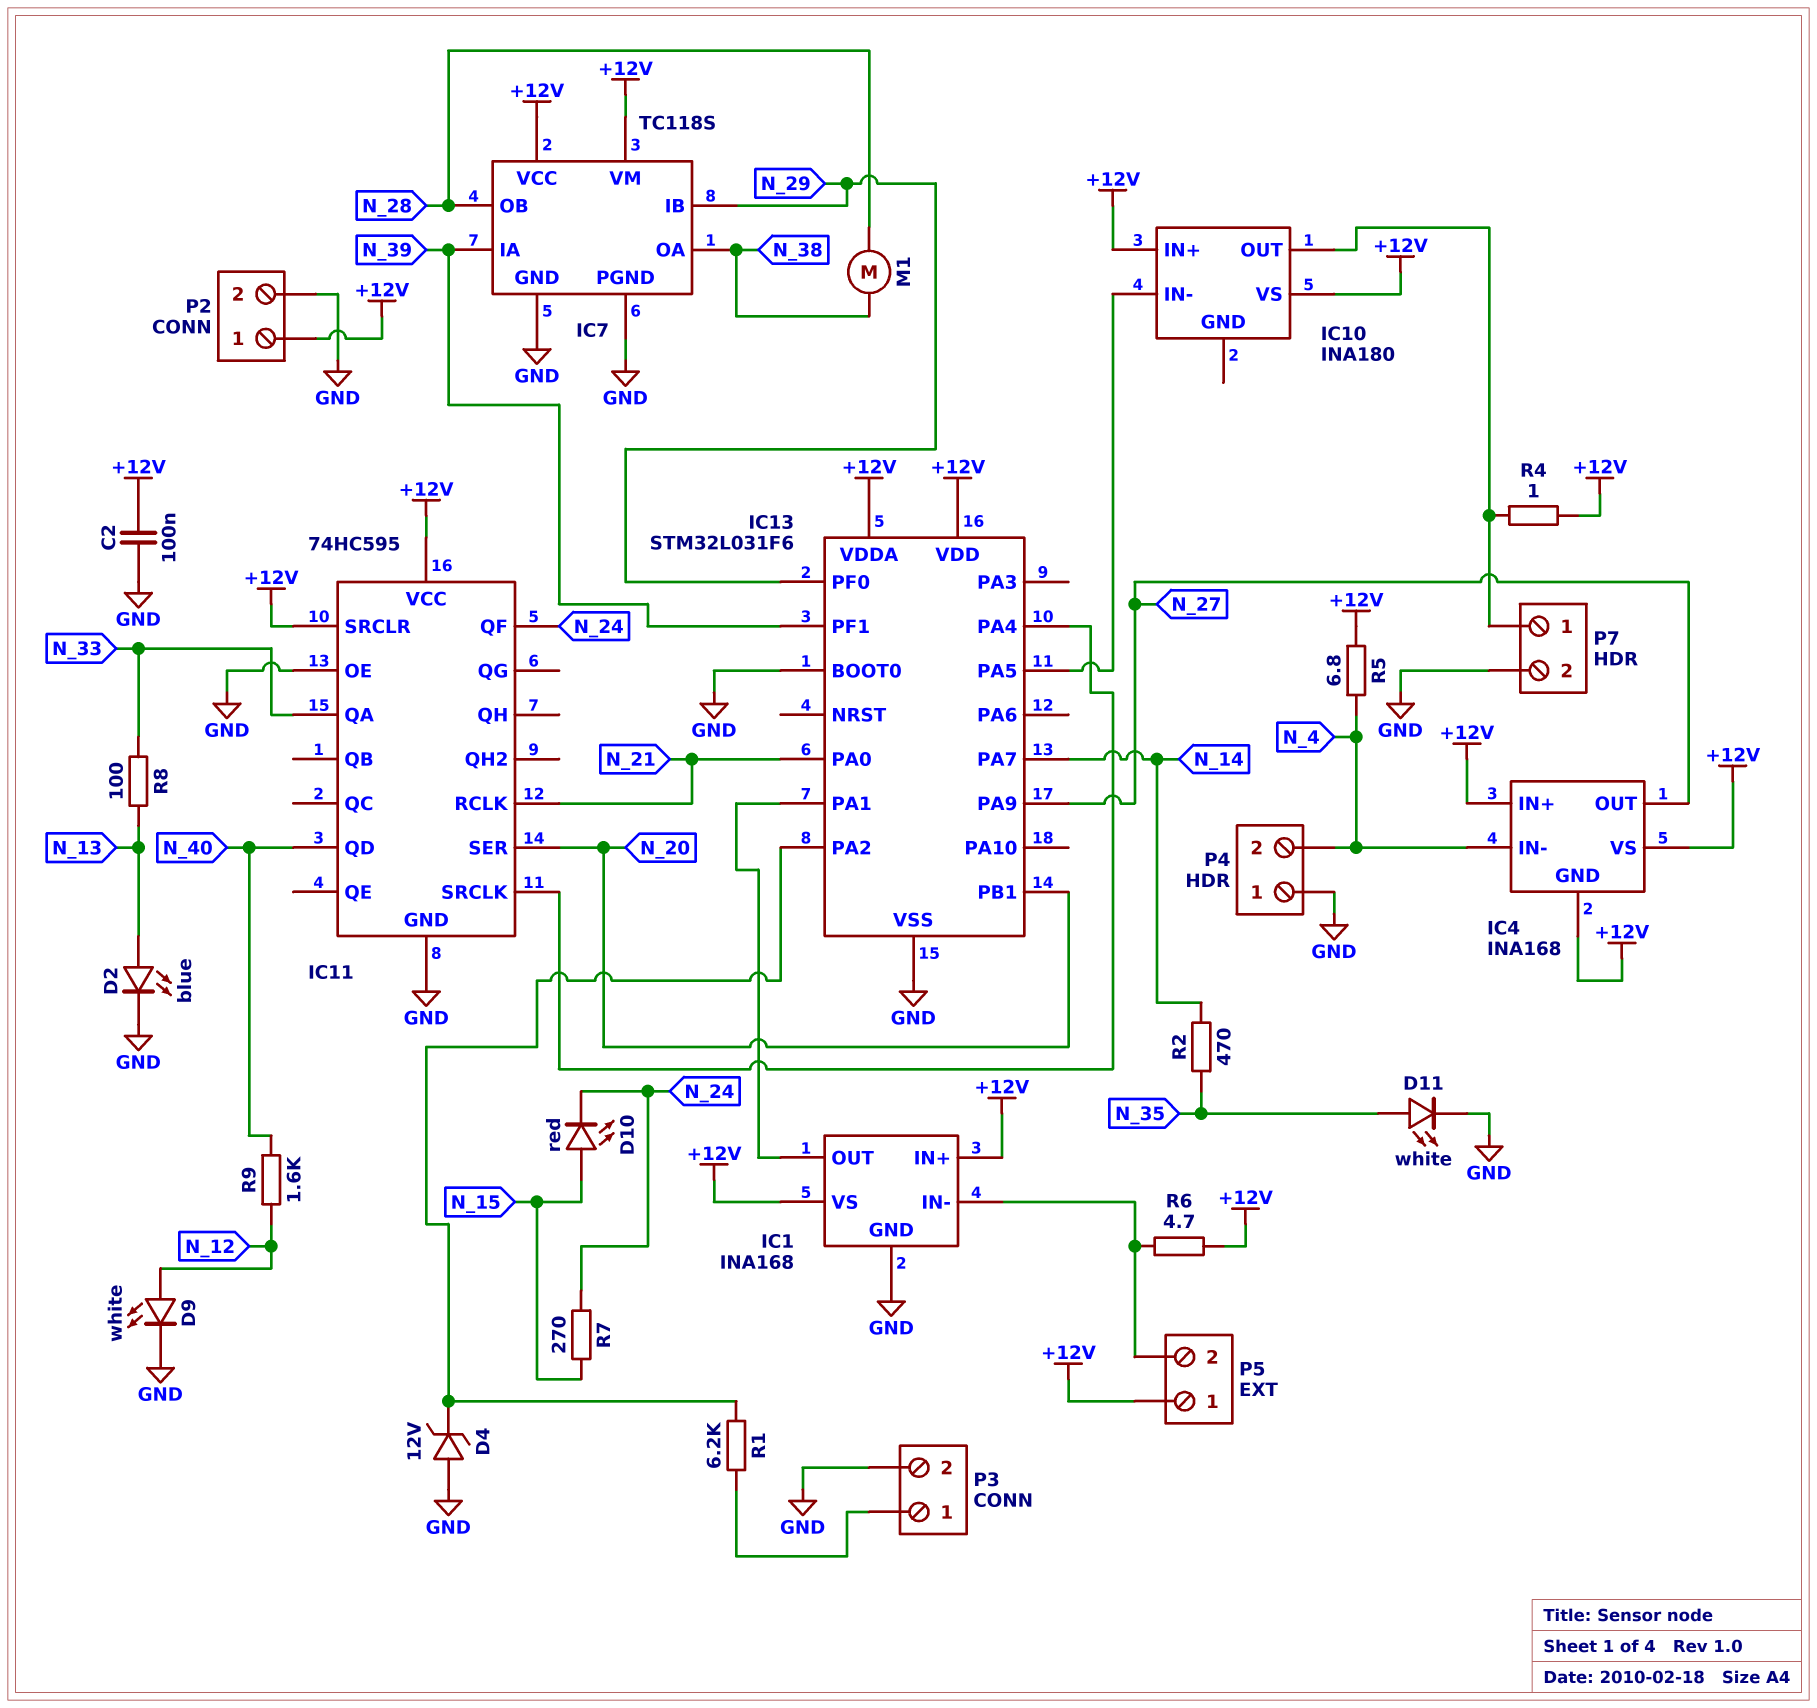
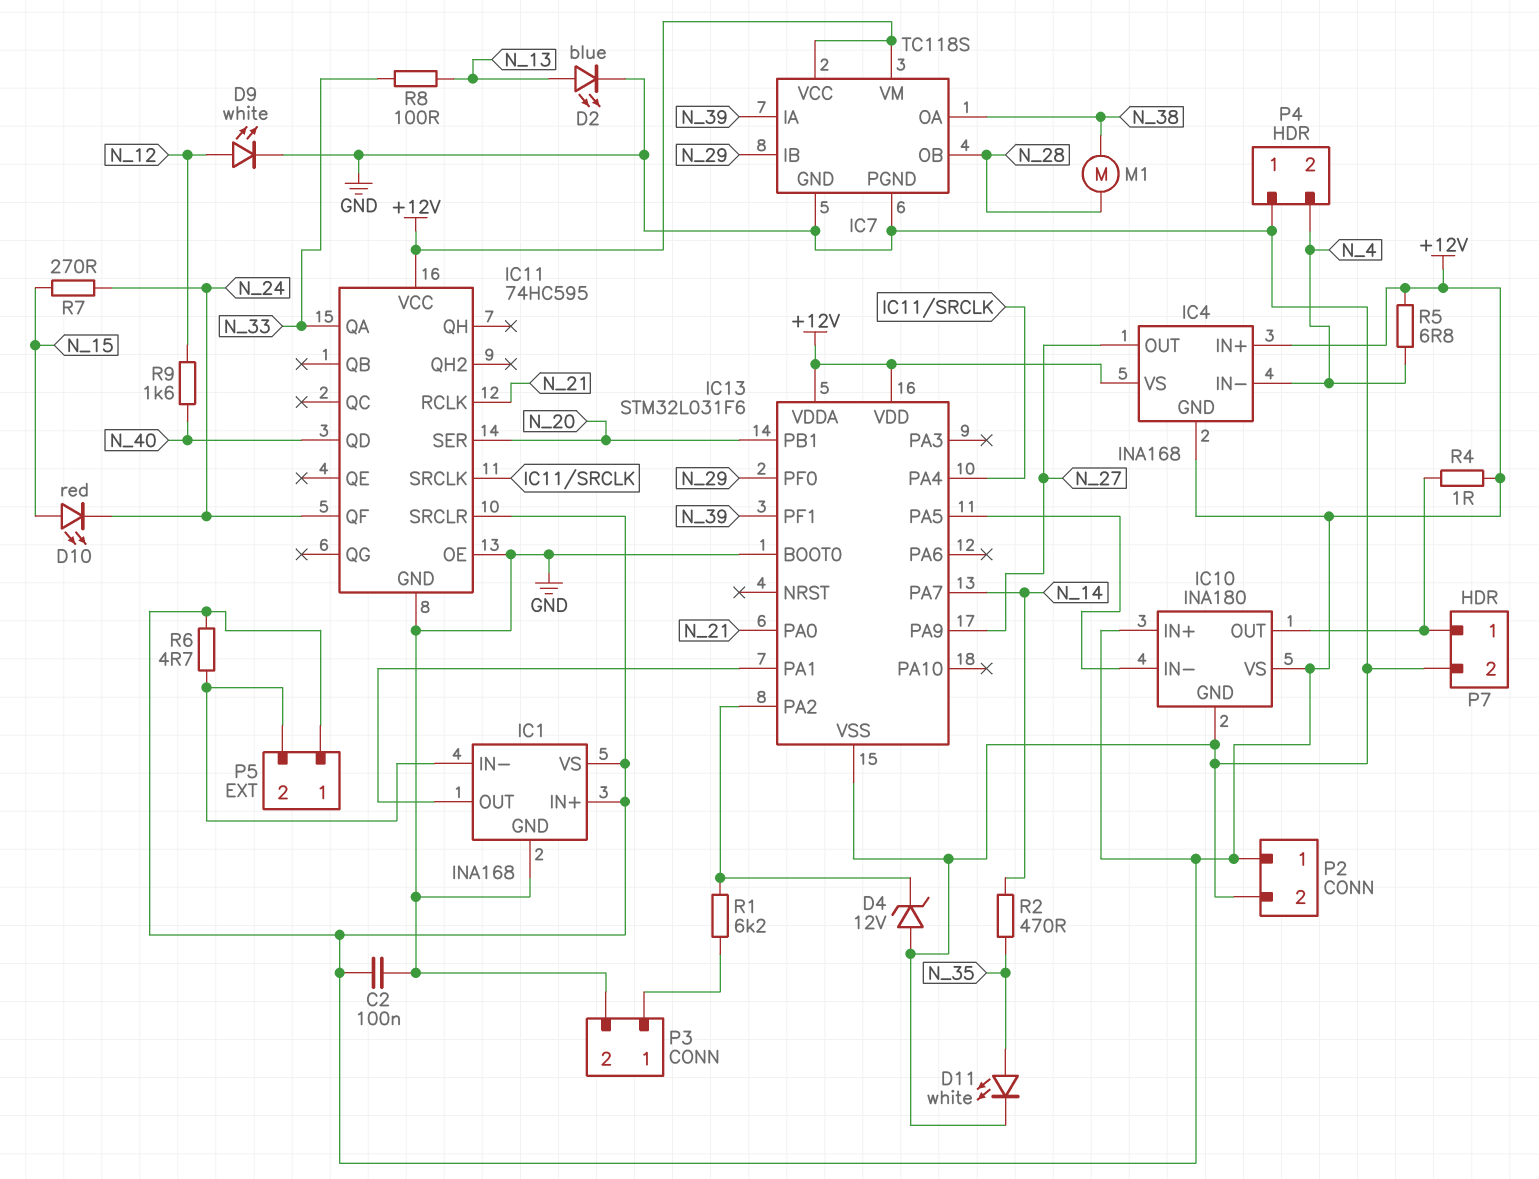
IC10 pin GND: none -> GND

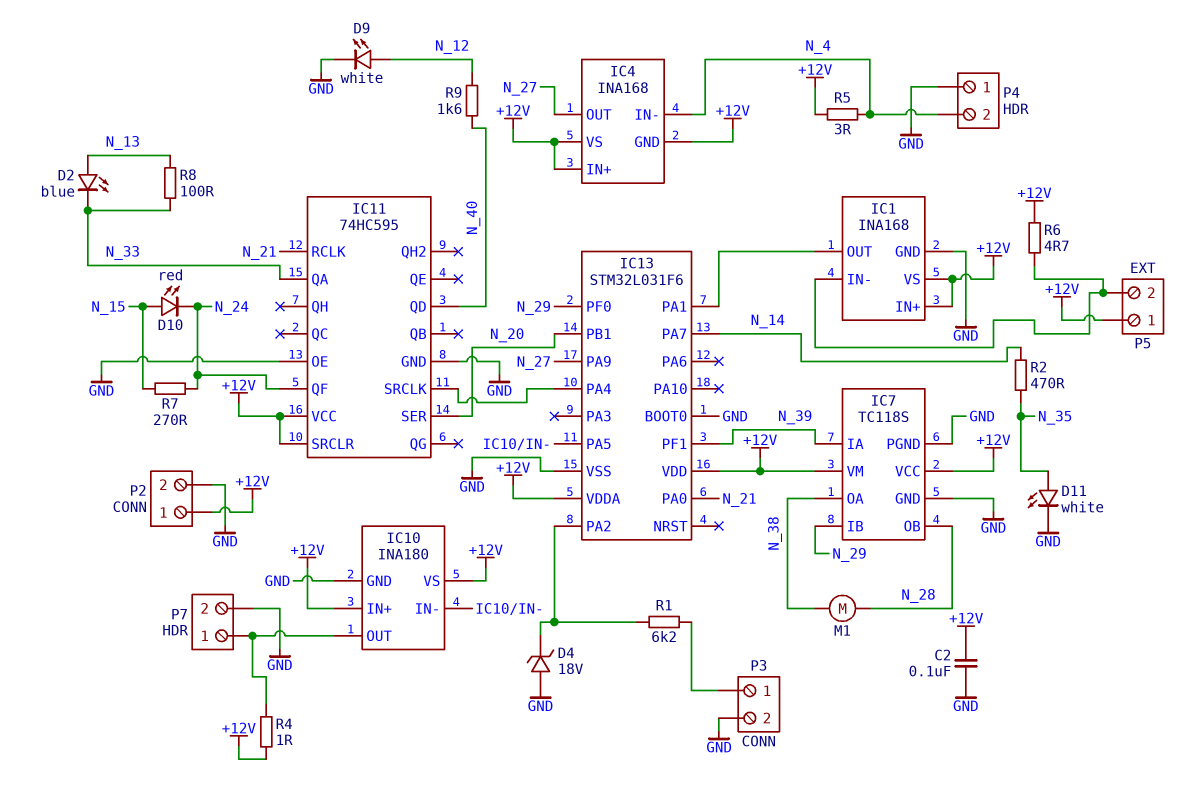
D2: LED blue (A N_13, K GND) -> LED blue (A N_13, K N_33)
D4: zener 12V (A GND, K IC13/PA2) -> zener 18V (A GND, K IC13/PA2)
R5: 6.8 (+12V, N_4) -> 3 (+12V, N_4)

